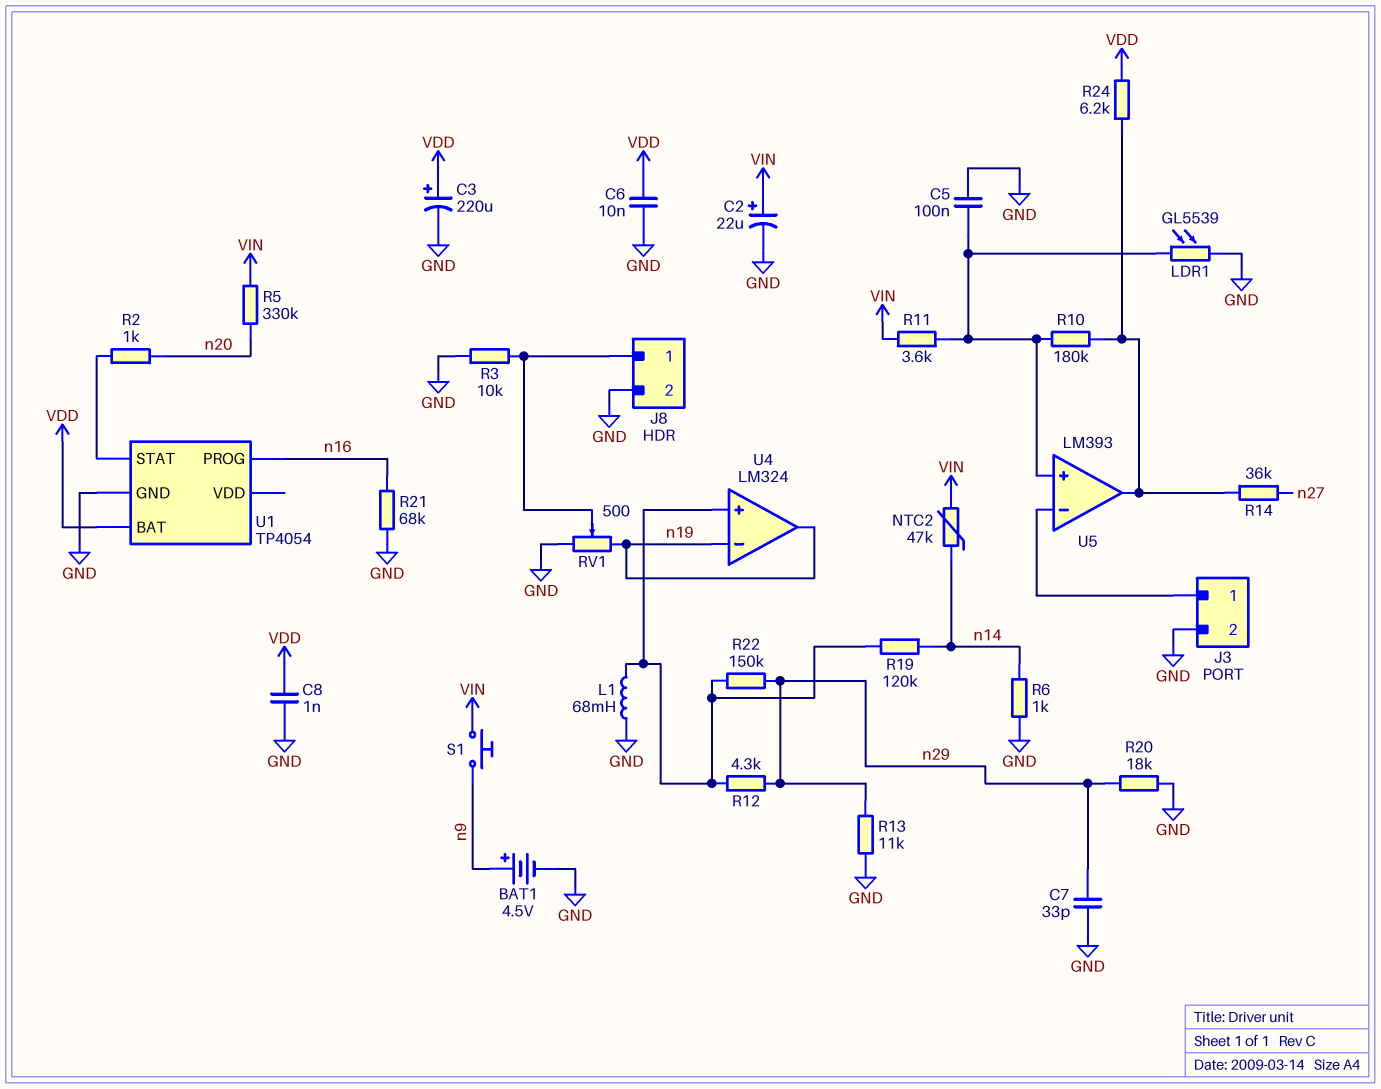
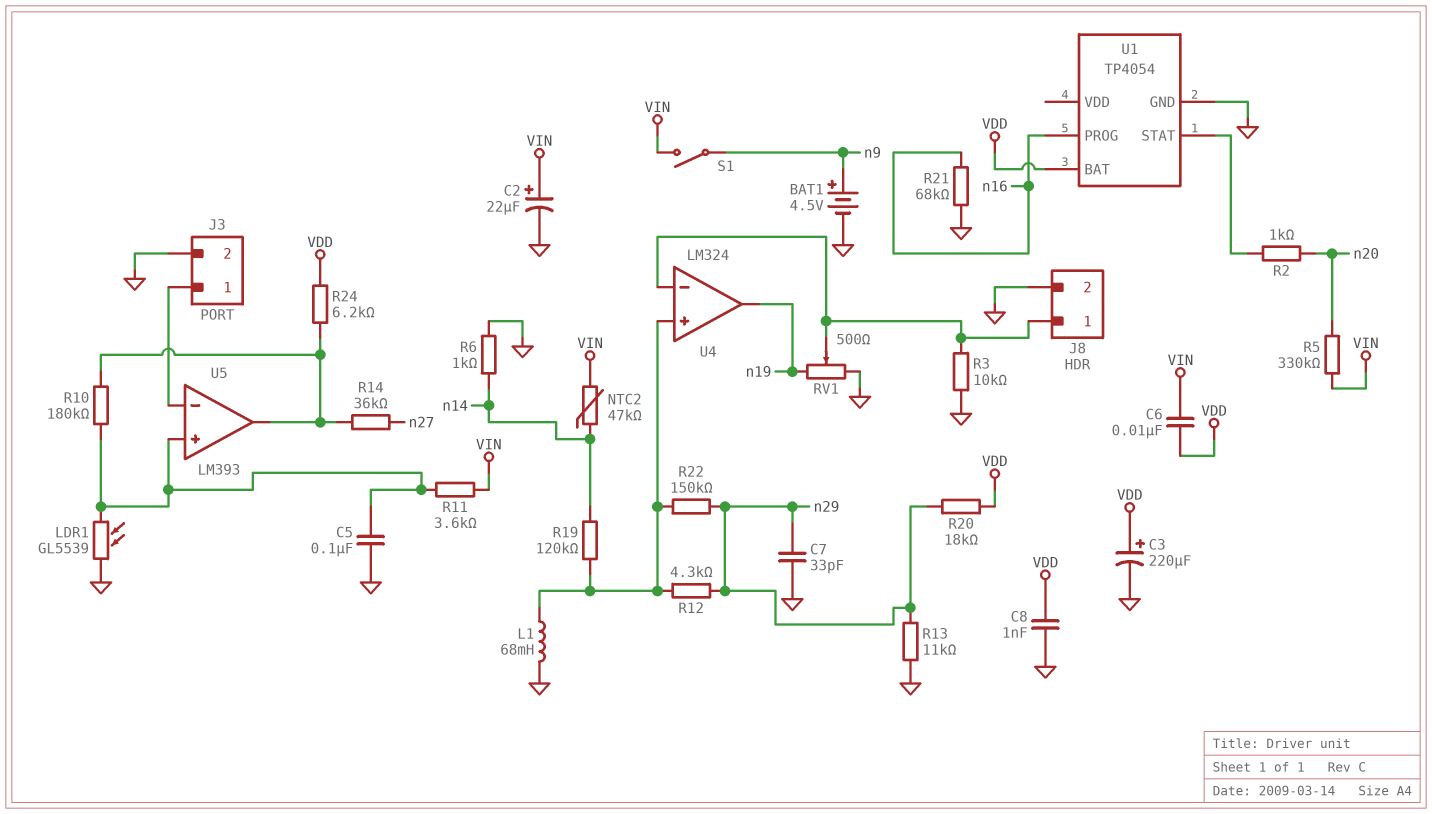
C6: 10nF (GND, VDD) -> 10nF (VDD, VIN)
R20: 18k (GND, n29) -> 18k (VDD, n29)
S1: button (VIN, n9) -> switch (VIN, n9)
U4 pin in-: n19 -> J8/1

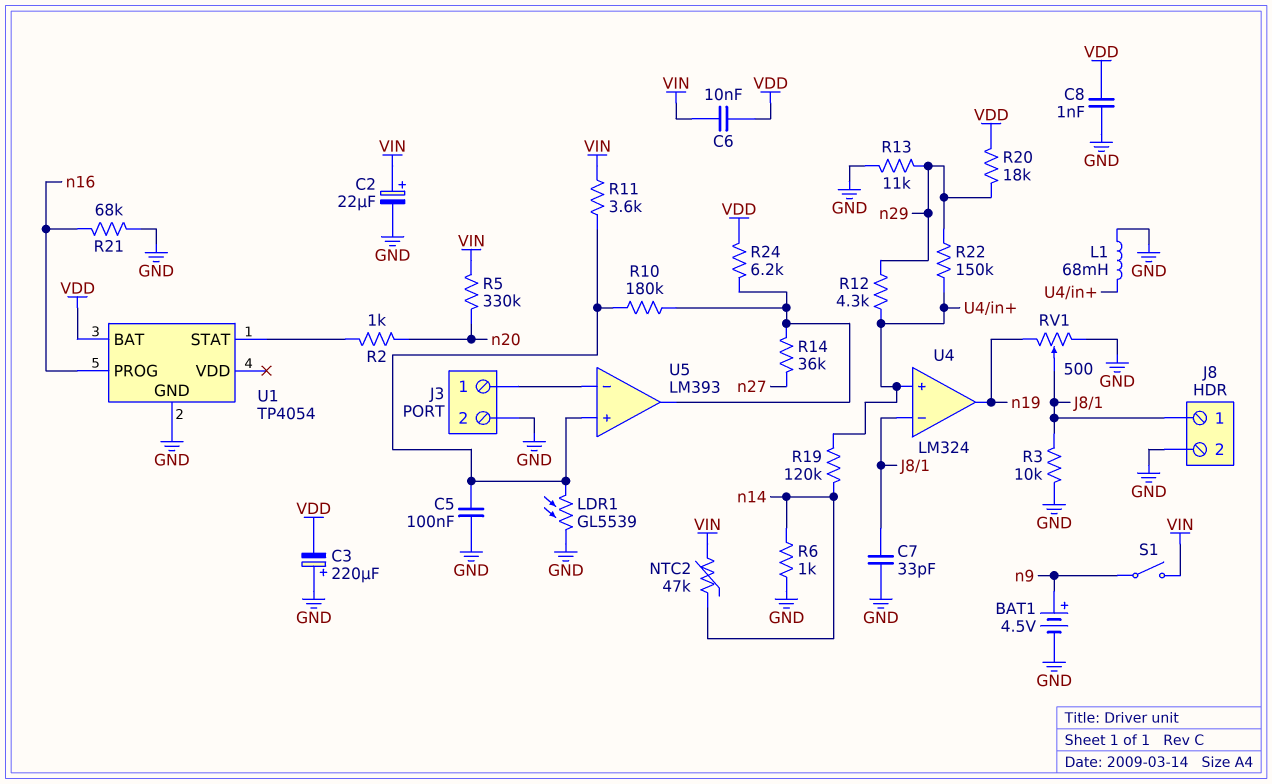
C3: 220uF (plus VDD, minus GND) -> 220uF (plus GND, minus VDD)
C7: 33pF (GND, n29) -> 33pF (GND, J8/1)

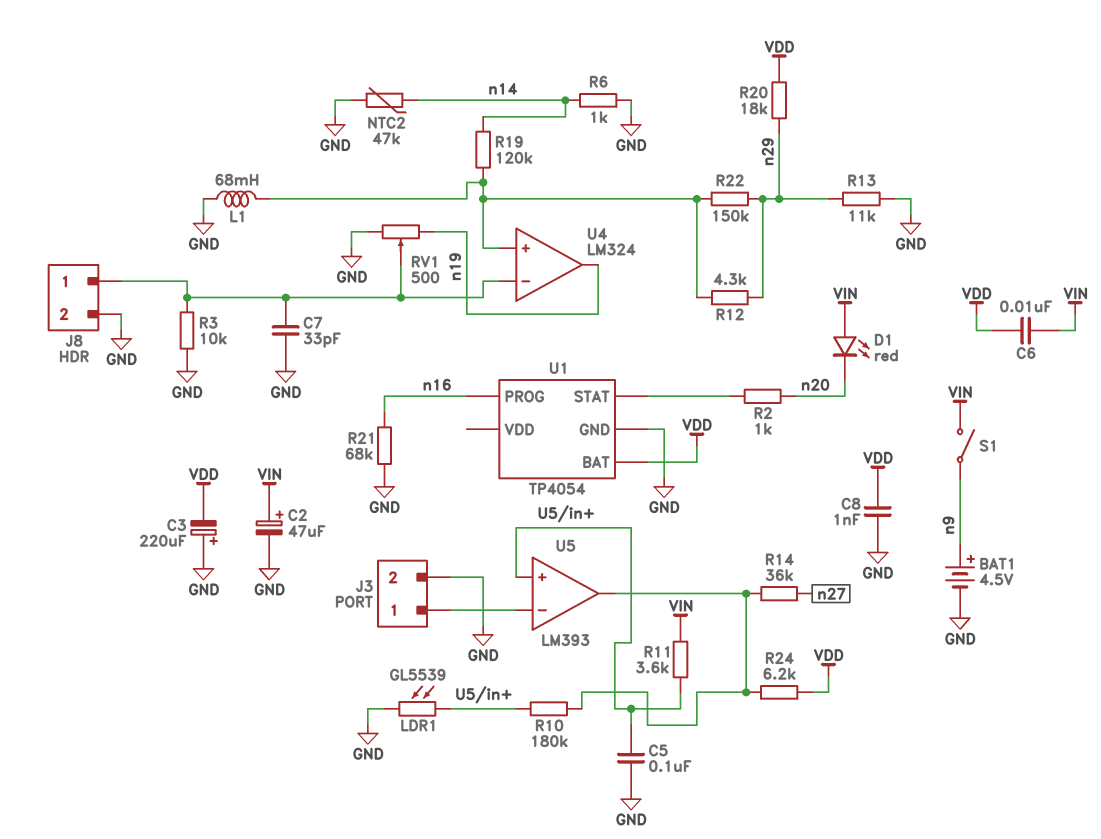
C2: 22uF (plus VIN, minus GND) -> 47uF (plus VIN, minus GND)
D1: none -> LED red (A VIN, K n20)
NTC2: 47k (VIN, n14) -> 47k (GND, n14)
R5: 330k (VIN, n20) -> none

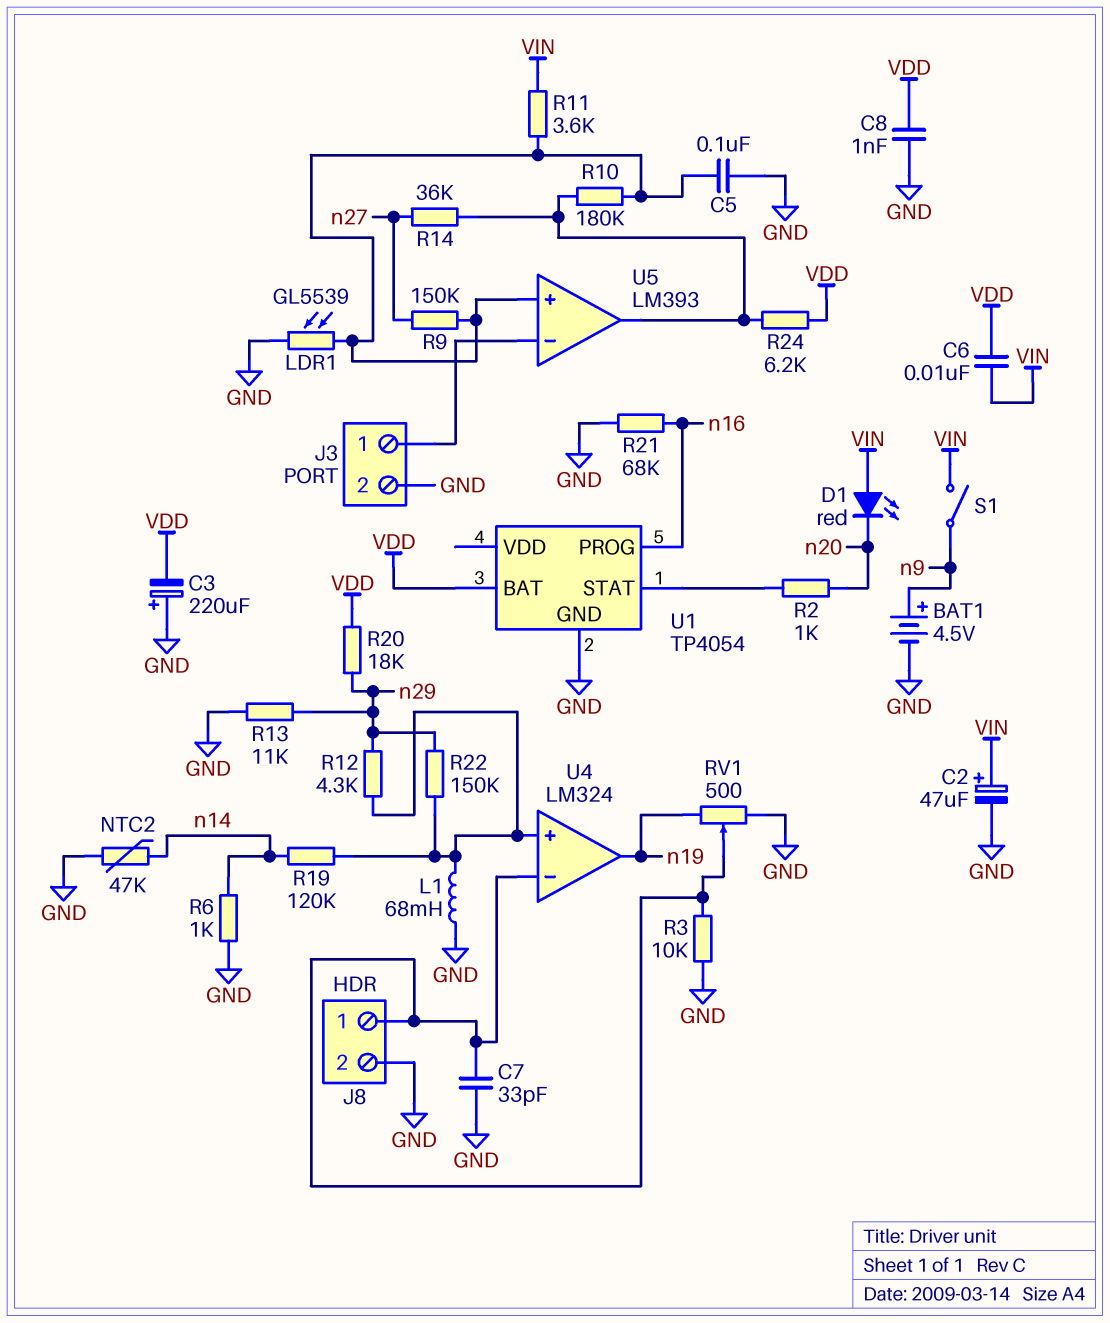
R9: none -> 150k (U5/in+, n27)

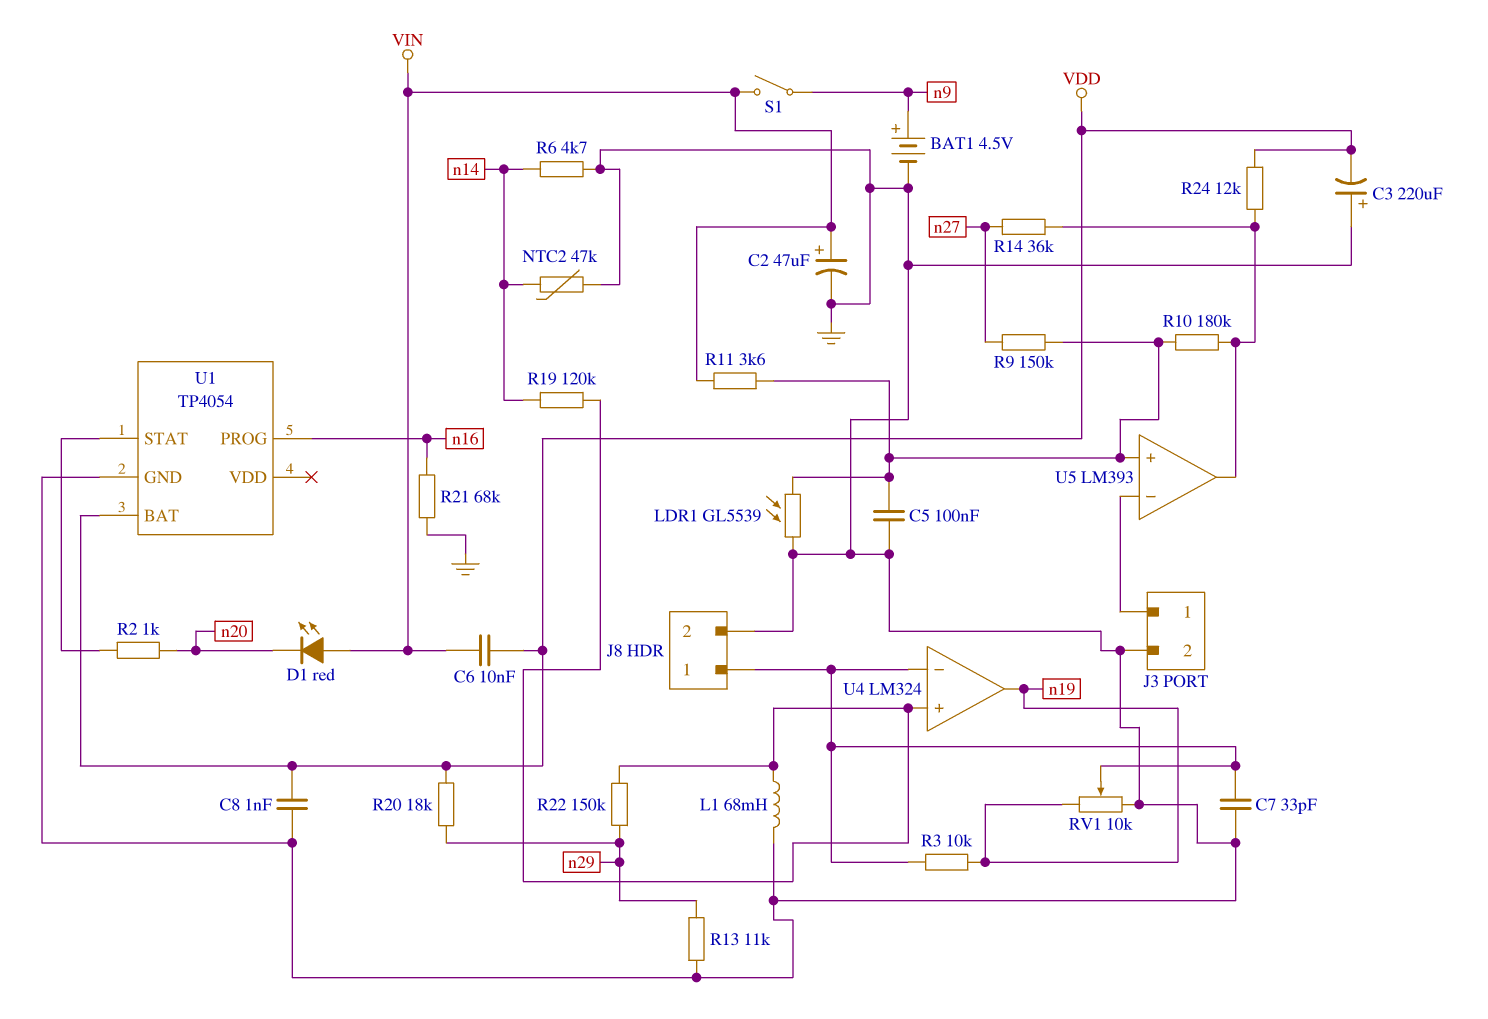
R3: 10k (GND, J8/1) -> 10k (J8/1, n19)
R6: 1k (GND, n14) -> 4.7k (GND, n14)
R12: 4.3k (U4/in+, n29) -> none
R24: 6.2k (U5/out, VDD) -> 12k (U5/out, VDD)
RV1: 500 (GND, n19, wiper J8/1) -> 10k (GND, n19, wiper J8/1)

